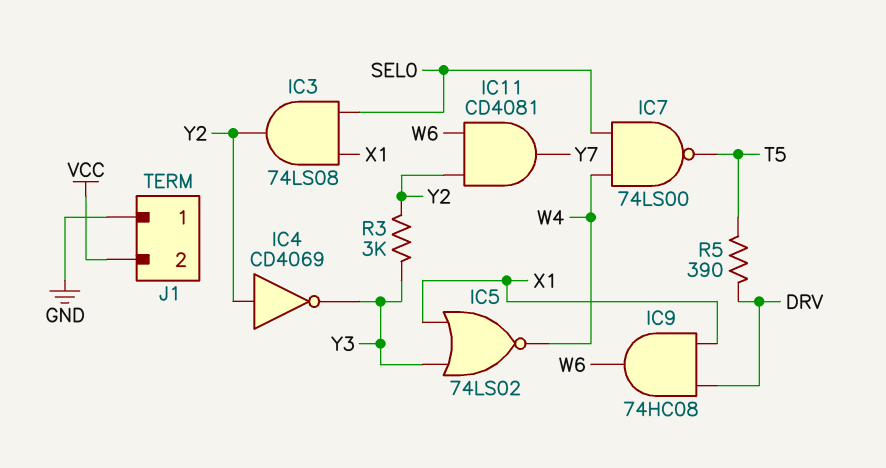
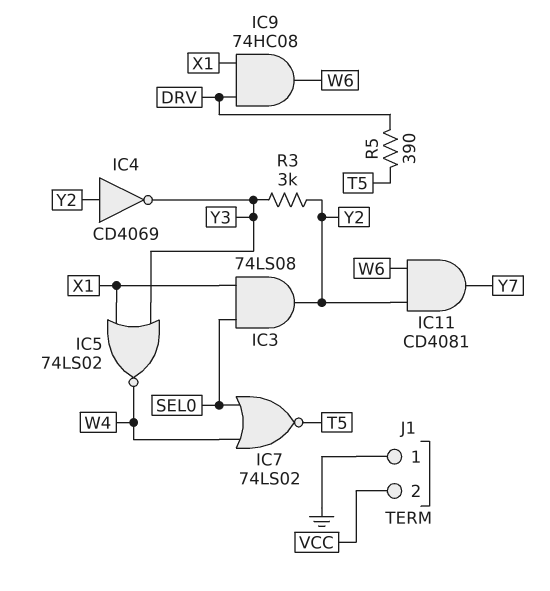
IC7: NAND 74LS00 (in SEL0, in W4, out T5) -> NOR 74LS02 (in SEL0, in W4, out T5)

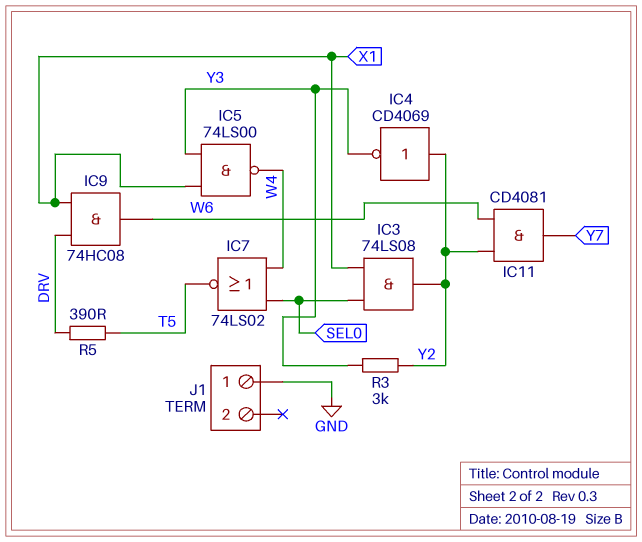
IC5: NOR 74LS02 (in X1, in Y3, out W4) -> NAND 74LS00 (in X1, in Y3, out W4)
J1 pin 2: VCC -> none

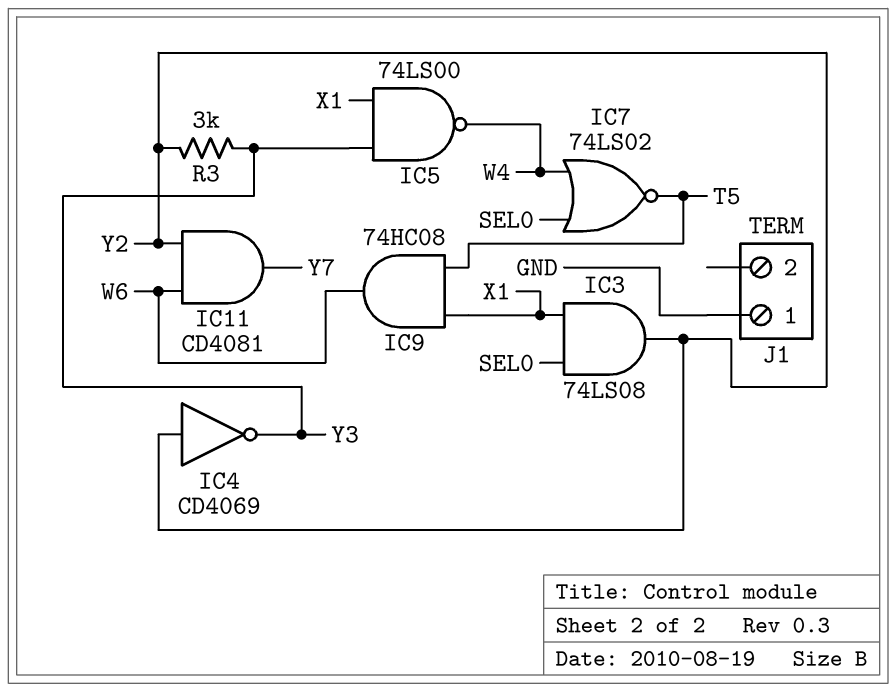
IC9: AND 74HC08 (in DRV, in X1, out W6) -> AND 74HC08 (in T5, in X1, out W6)
R5: 390 (DRV, T5) -> none

